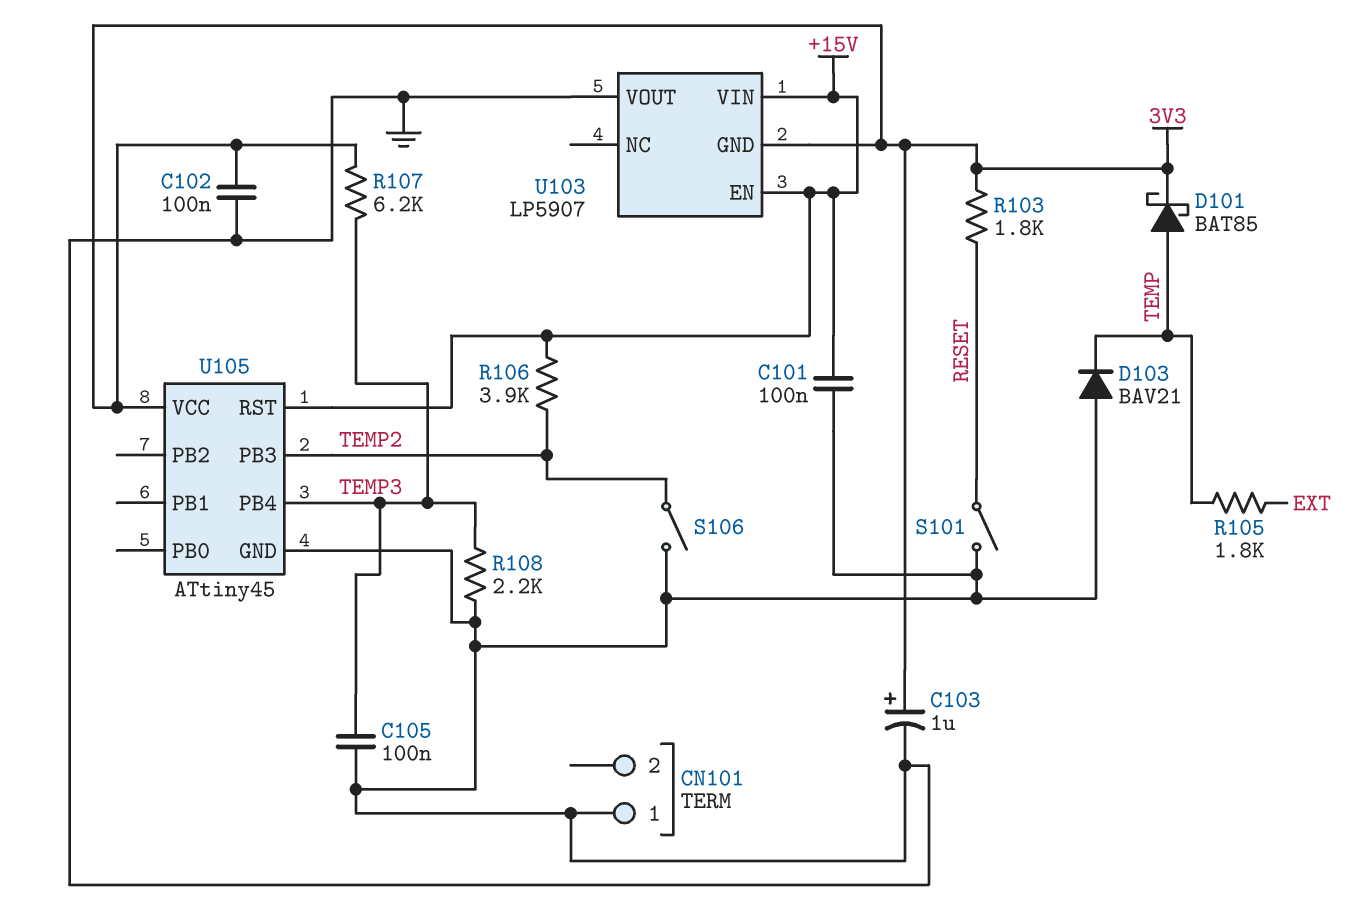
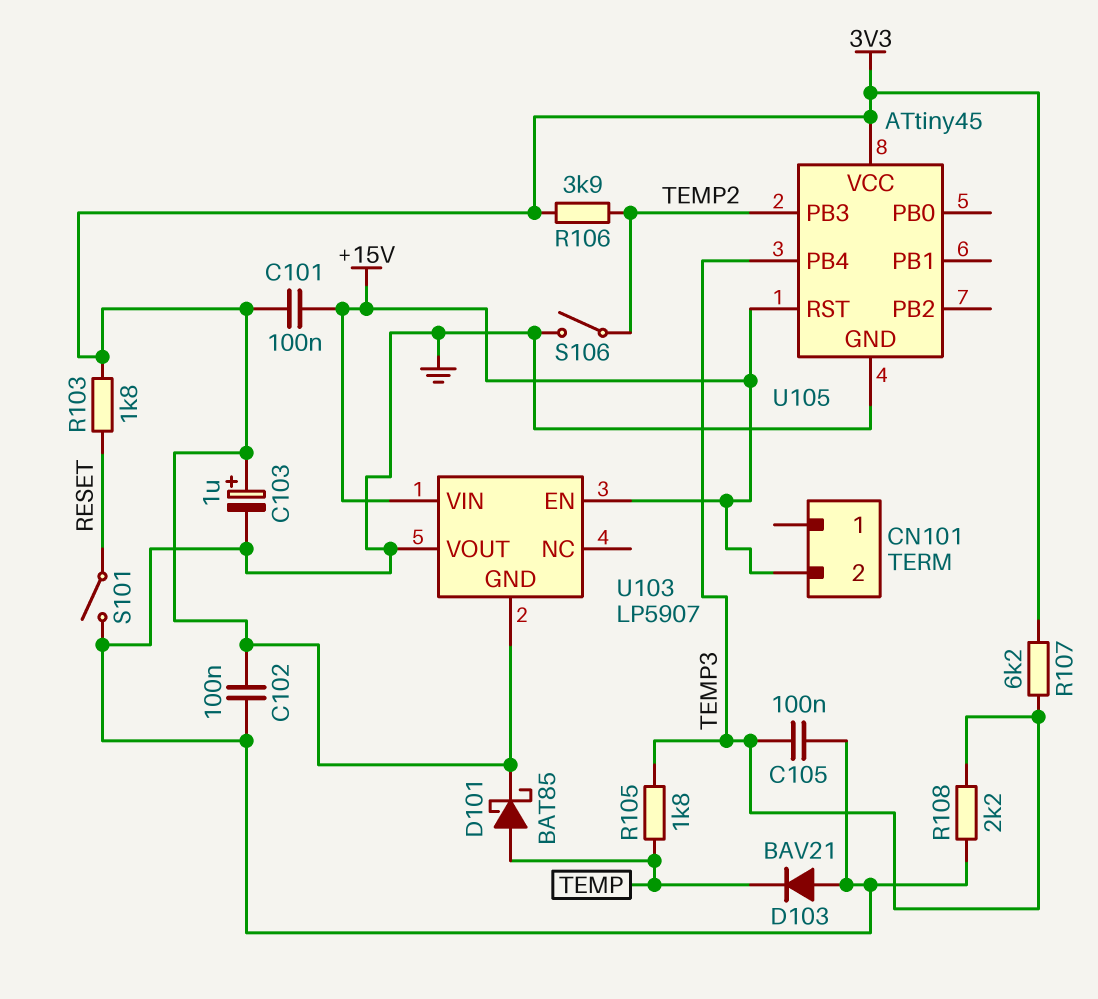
C101: 100nF (+15V, GND) -> 100nF (+15V, 3V3)
CN101 pin 1: GND -> none
CN101 pin 2: none -> +15V
R105: 1.8k (EXT, TEMP) -> 1.8k (TEMP, TEMP3)
R106: 3.9k (+15V, TEMP2) -> 3.9k (3V3, TEMP2)

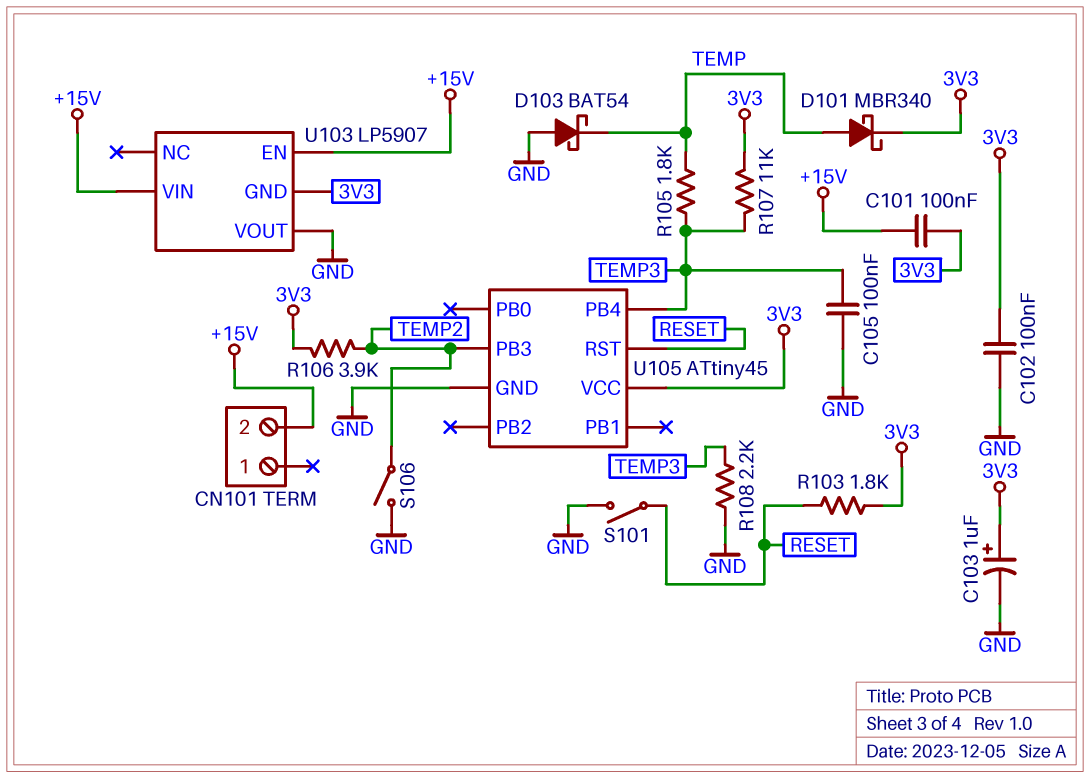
D101: schottky BAT85 (A TEMP, K 3V3) -> schottky MBR340 (A TEMP, K 3V3)
D103: diode BAV21 (A GND, K TEMP) -> schottky BAT54 (A GND, K TEMP)
R107: 6.2k (3V3, TEMP3) -> 11k (3V3, TEMP3)
U105 pin RST: +15V -> RESET

